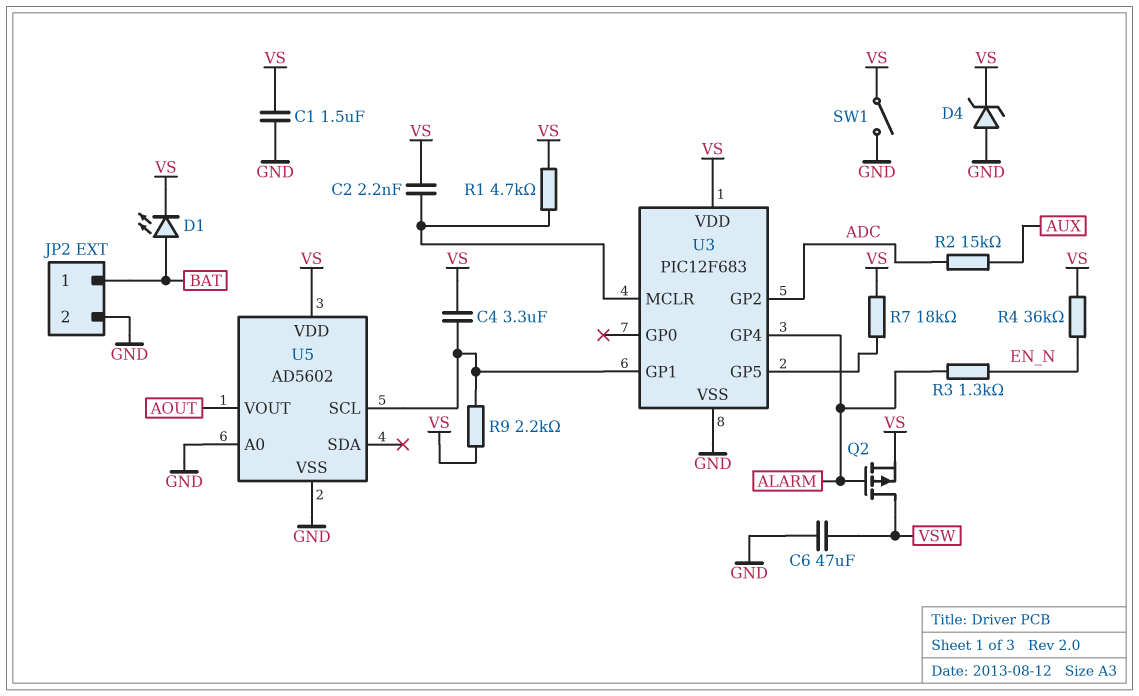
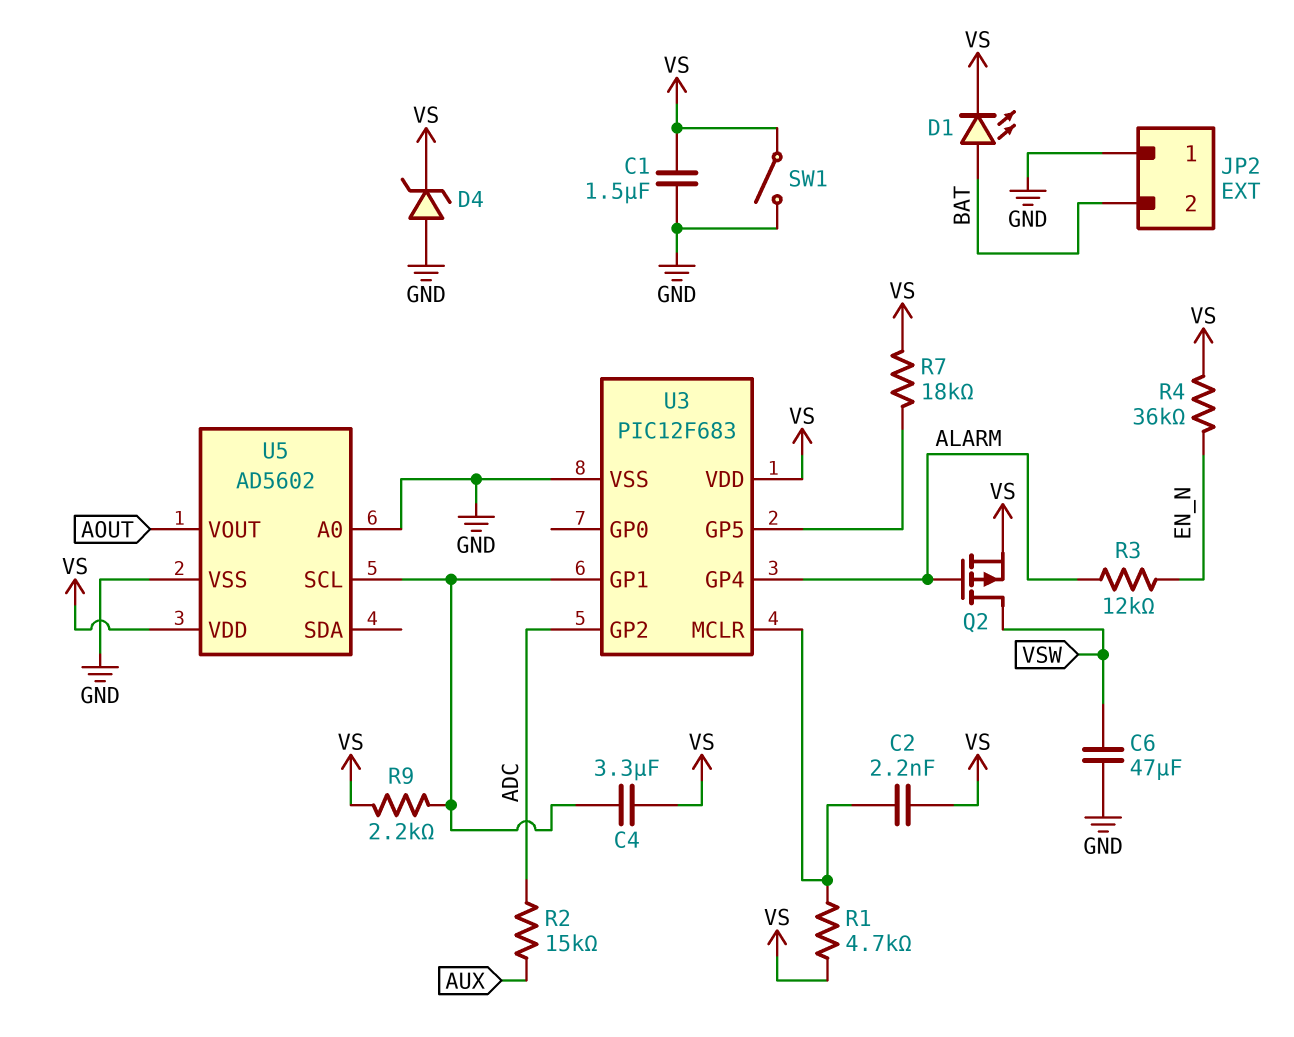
JP2 pin 1: BAT -> GND
JP2 pin 2: GND -> BAT
R3: 1.3k (ALARM, EN_N) -> 12k (ALARM, EN_N)

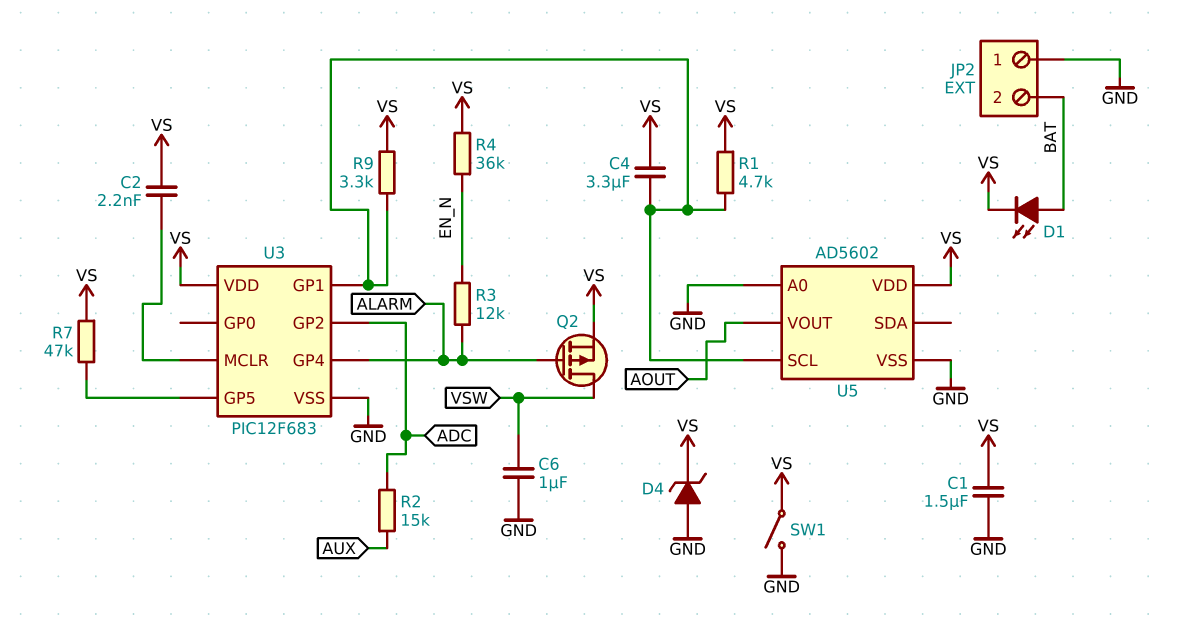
C6: 47uF (GND, VSW) -> 1uF (GND, VSW)
R1: 4.7k (U3/MCLR, VS) -> 4.7k (U3/GP1, VS)
R7: 18k (U3/GP5, VS) -> 47k (U3/GP5, VS)
R9: 2.2k (U3/GP1, VS) -> 3.3k (U3/GP1, VS)

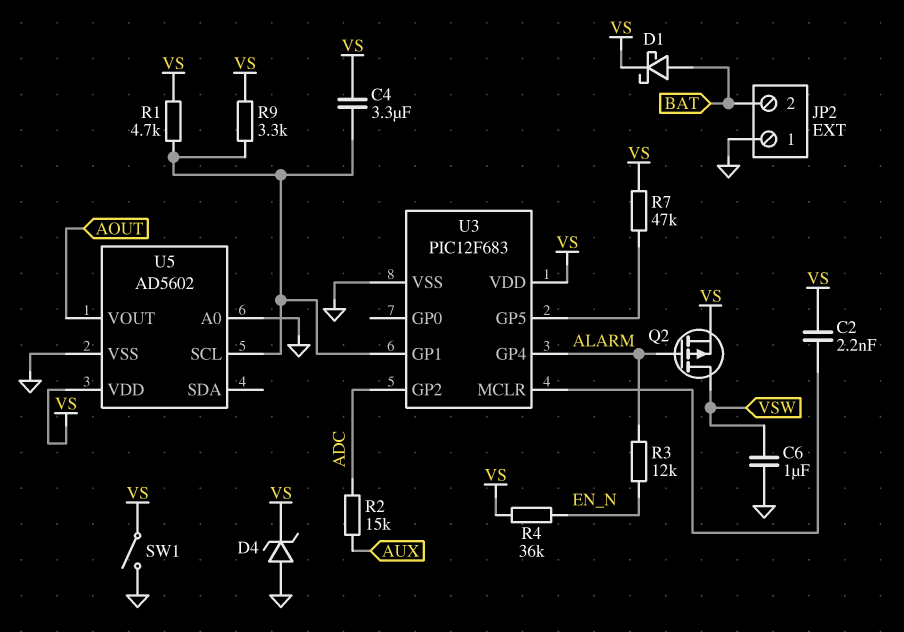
C1: 1.5uF (GND, VS) -> none
D1: LED (A BAT, K VS) -> schottky (A BAT, K VS)

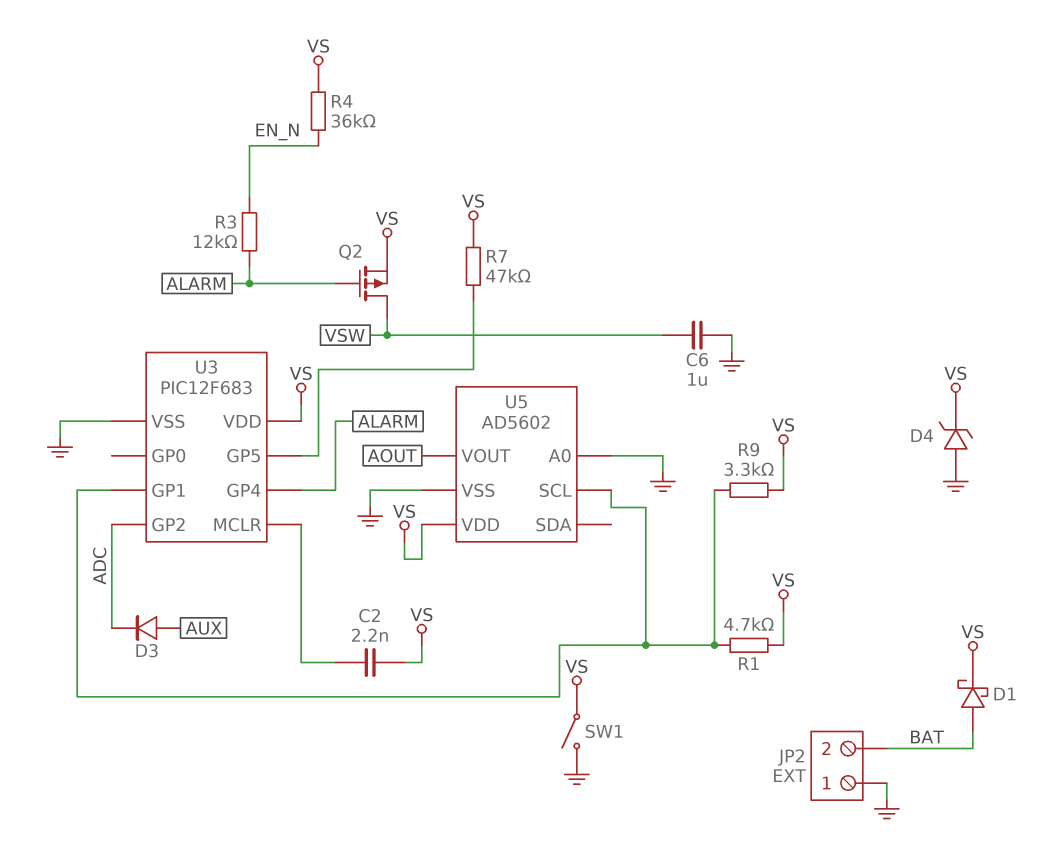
C4: 3.3uF (U3/GP1, VS) -> none
D3: none -> diode (A AUX, K ADC)
R2: 15k (ADC, AUX) -> none

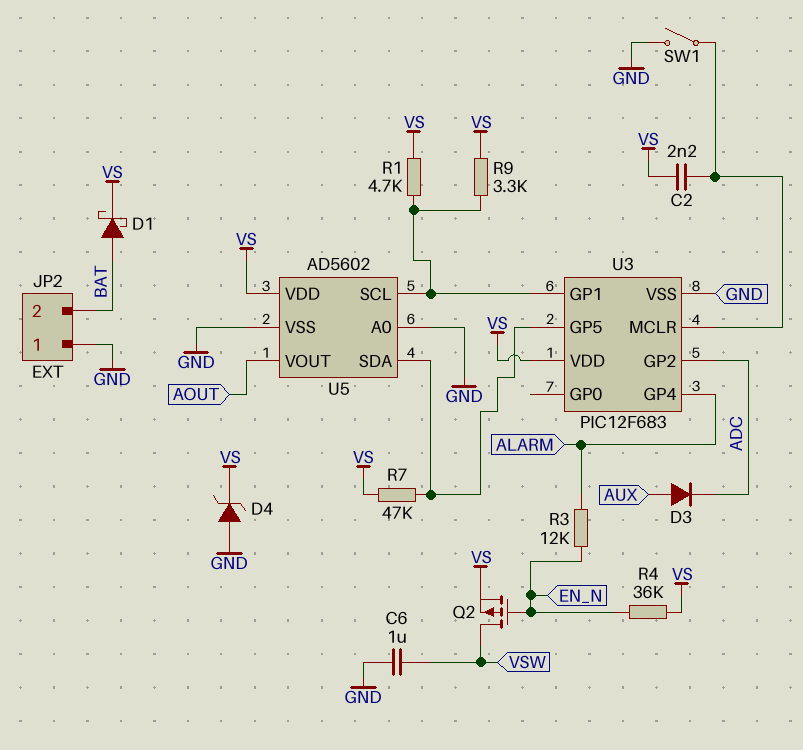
Q2: PMOS (G ALARM, D VSW, S VS) -> PMOS (G EN_N, D VSW, S VS)
SW1: switch (GND, VS) -> switch (GND, U3/MCLR)
U5 pin SDA: none -> U3/GP5

